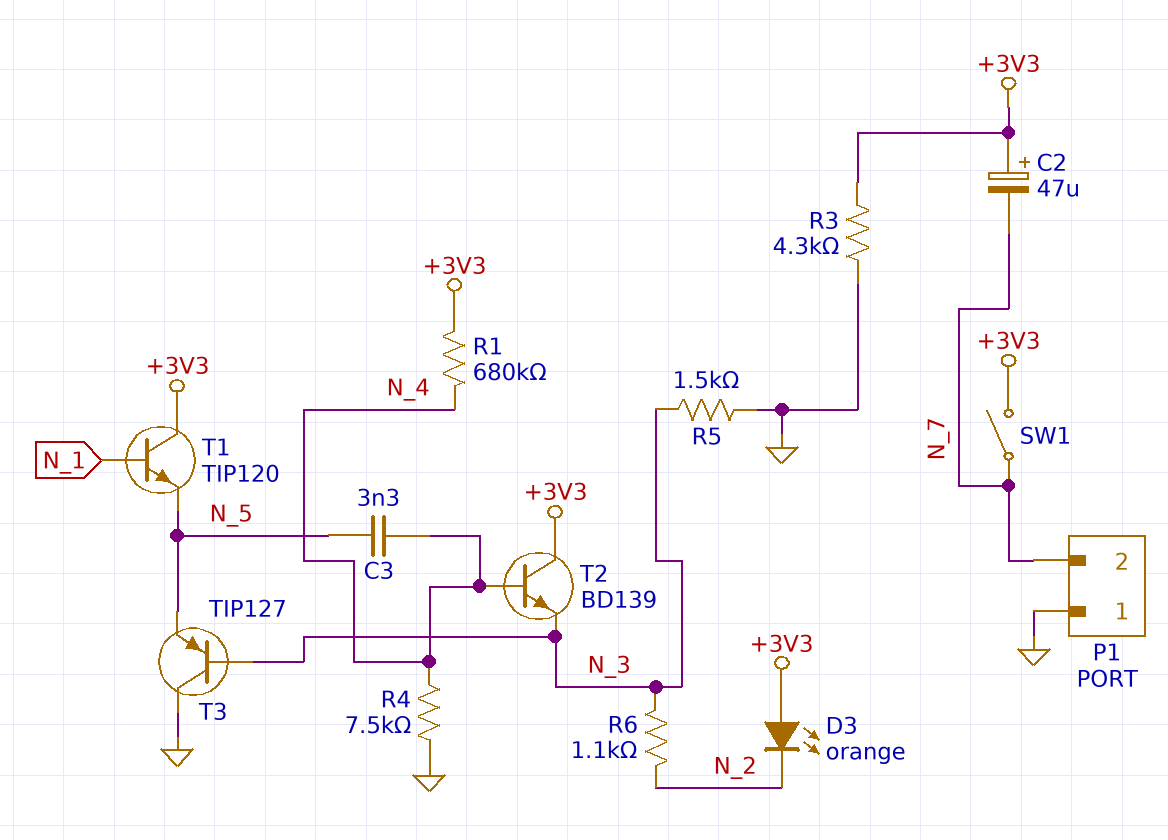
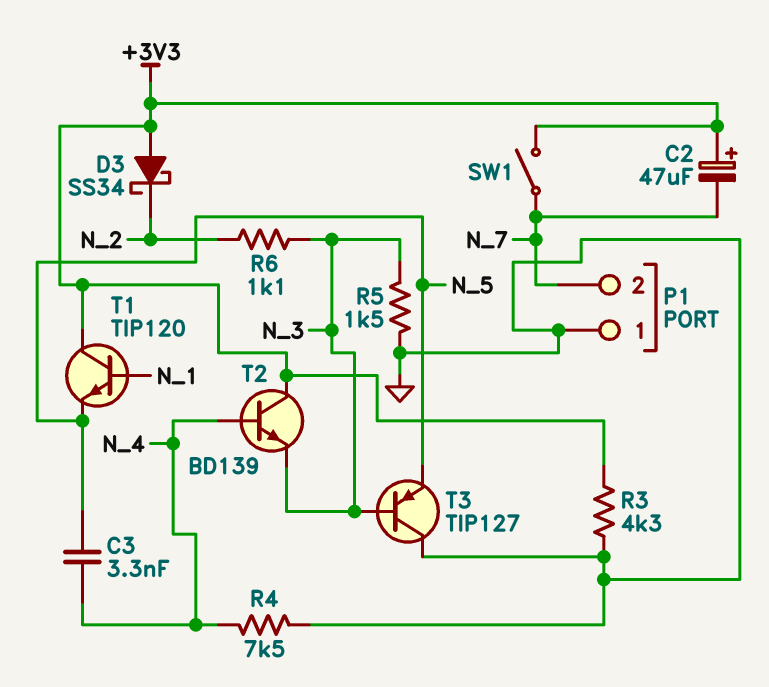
D3: LED orange (A +3V3, K N_2) -> schottky SS34 (A +3V3, K N_2)
R1: 680k (+3V3, N_4) -> none

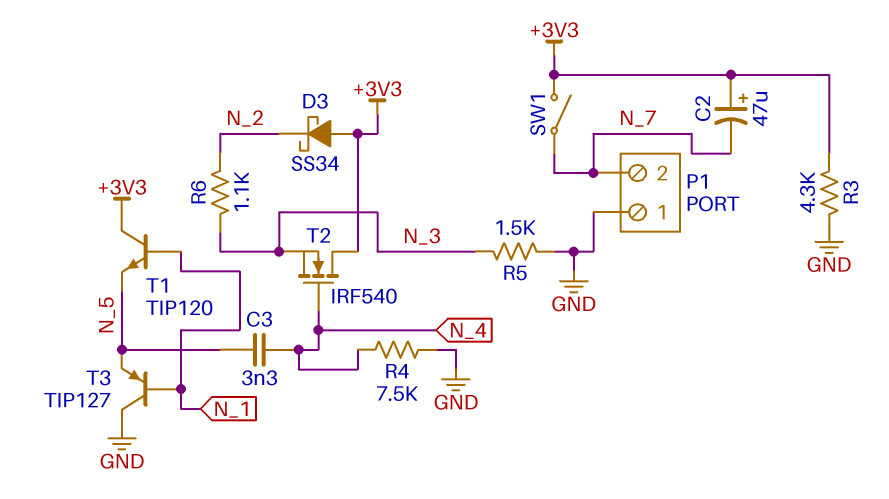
T2: NPN BD139 (B N_4, C +3V3, E N_3) -> NMOS IRF540 (G N_4, D +3V3, S N_3)
T3: PNP TIP127 (B N_3, C GND, E N_5) -> PNP TIP127 (B N_1, C GND, E N_5)

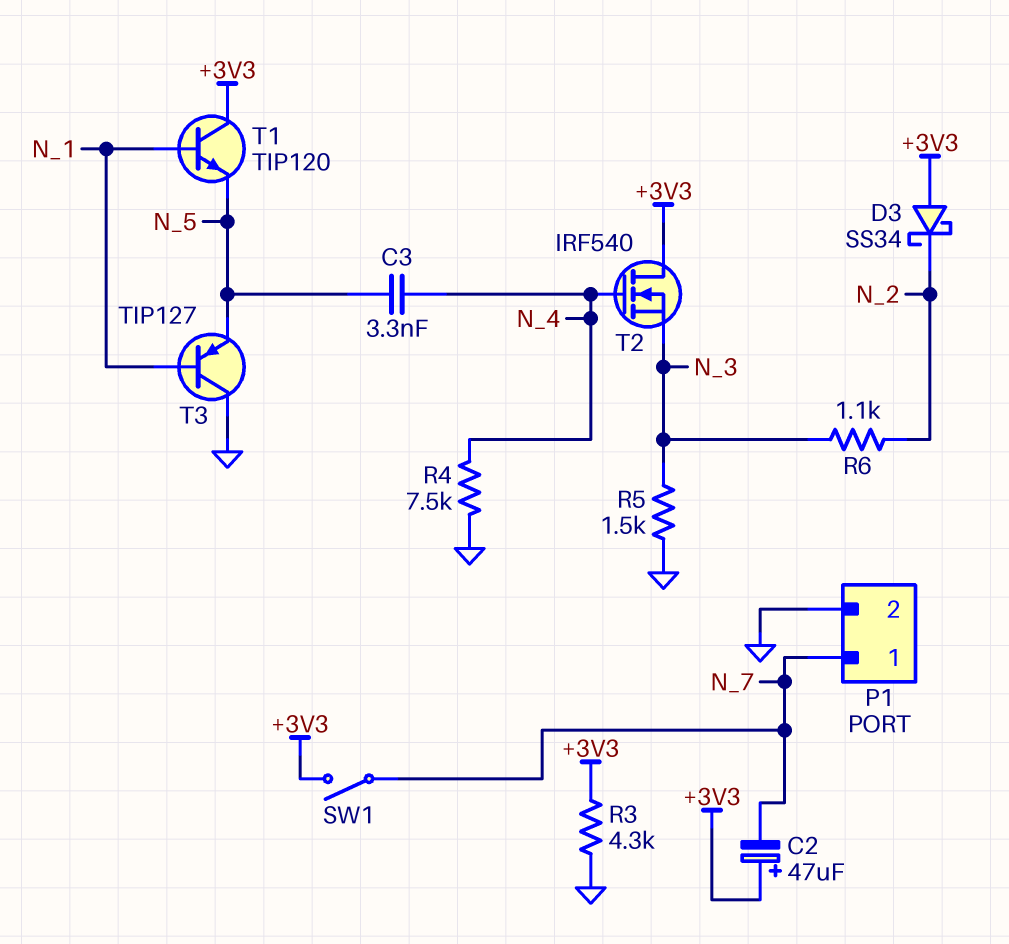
P1 pin 1: GND -> N_7
P1 pin 2: N_7 -> GND

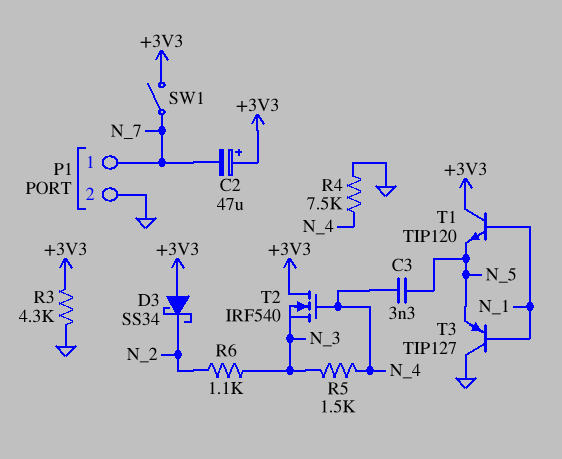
R5: 1.5k (GND, N_3) -> 1.5k (N_3, N_4)

